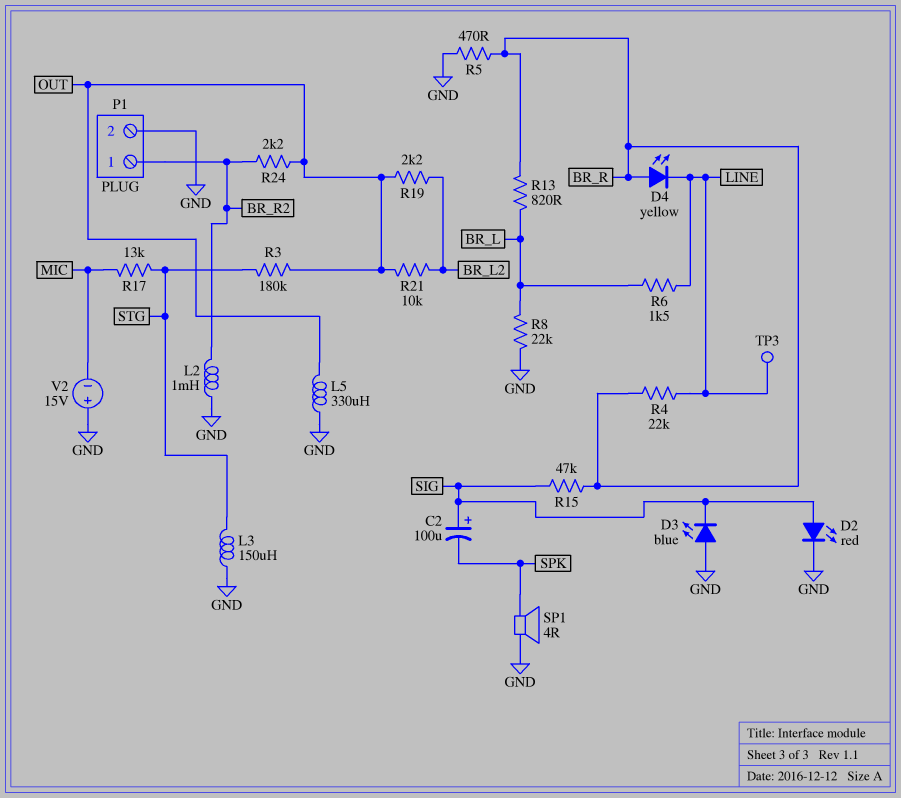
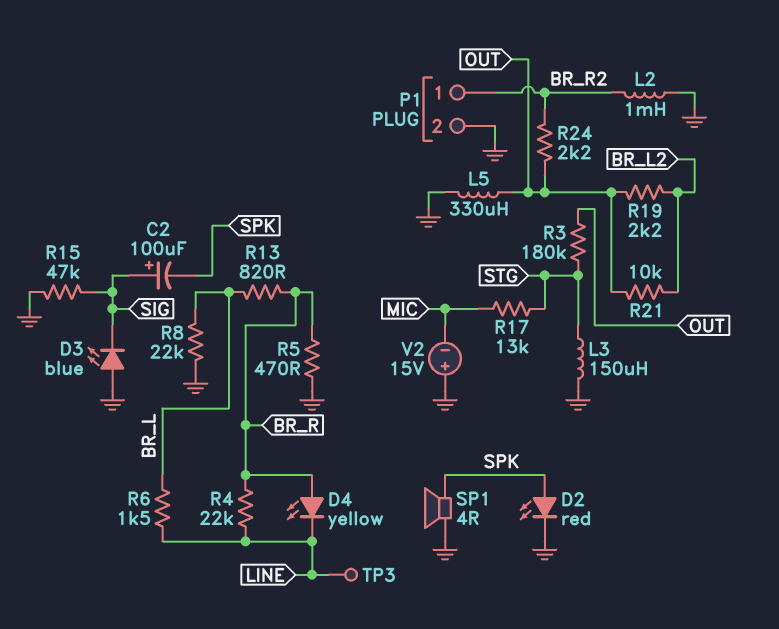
D2: LED red (A SIG, K GND) -> LED red (A SPK, K GND)
R15: 47k (BR_R, SIG) -> 47k (GND, SIG)

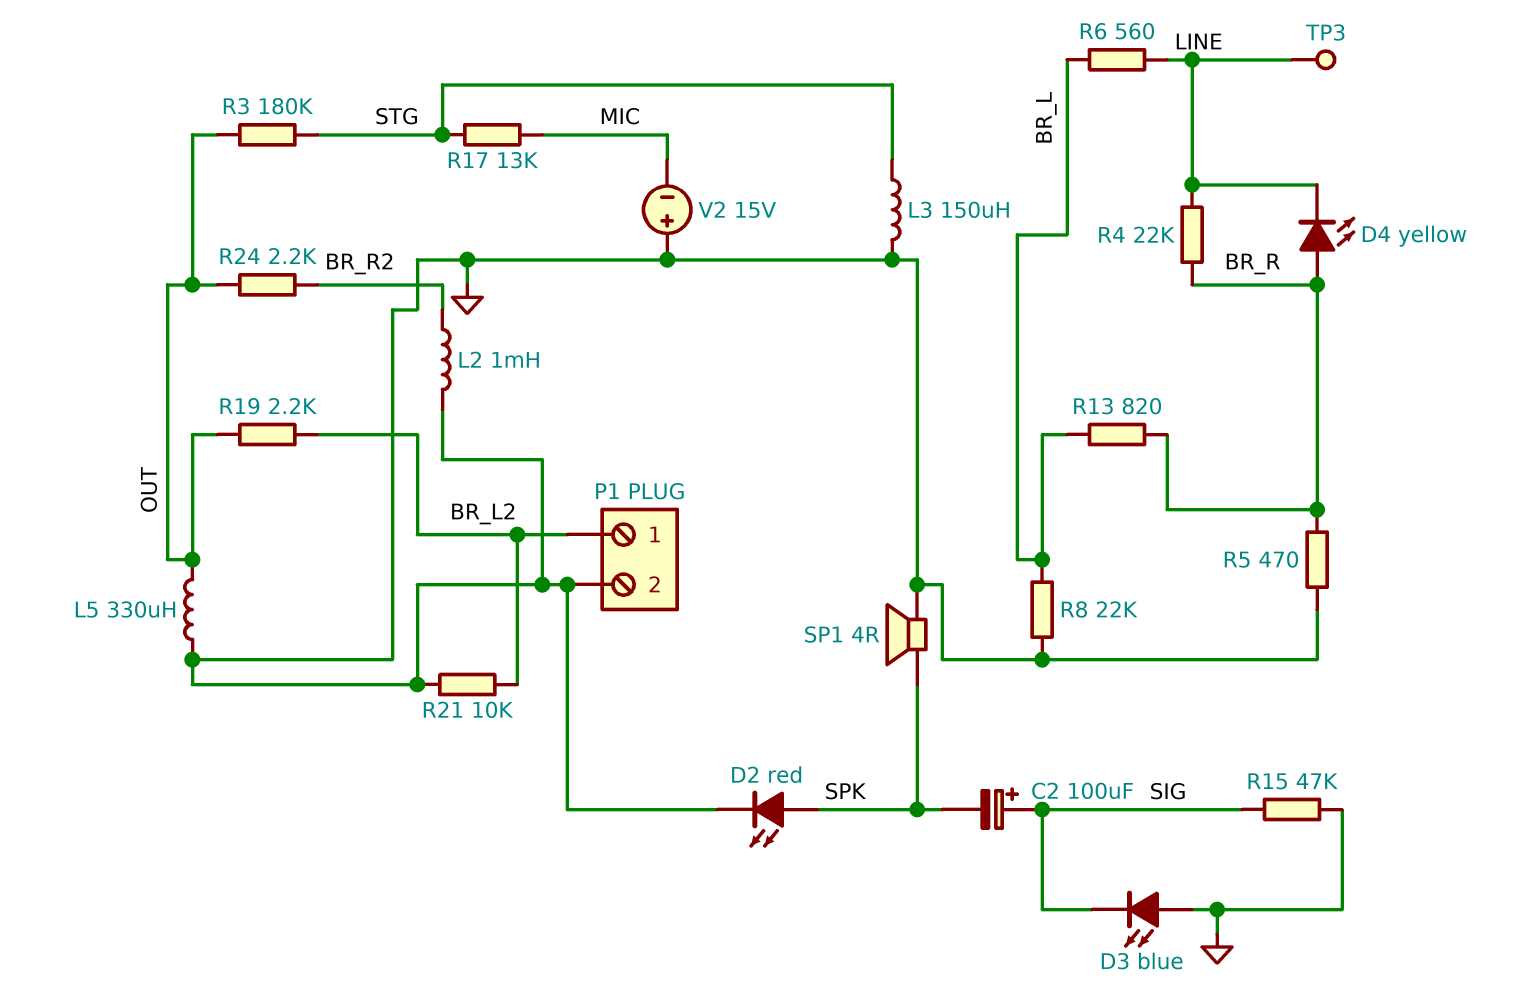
P1 pin 1: BR_R2 -> BR_L2
R6: 1.5k (BR_L, LINE) -> 560 (BR_L, LINE)
R21: 10k (BR_L2, OUT) -> 10k (BR_L2, GND)

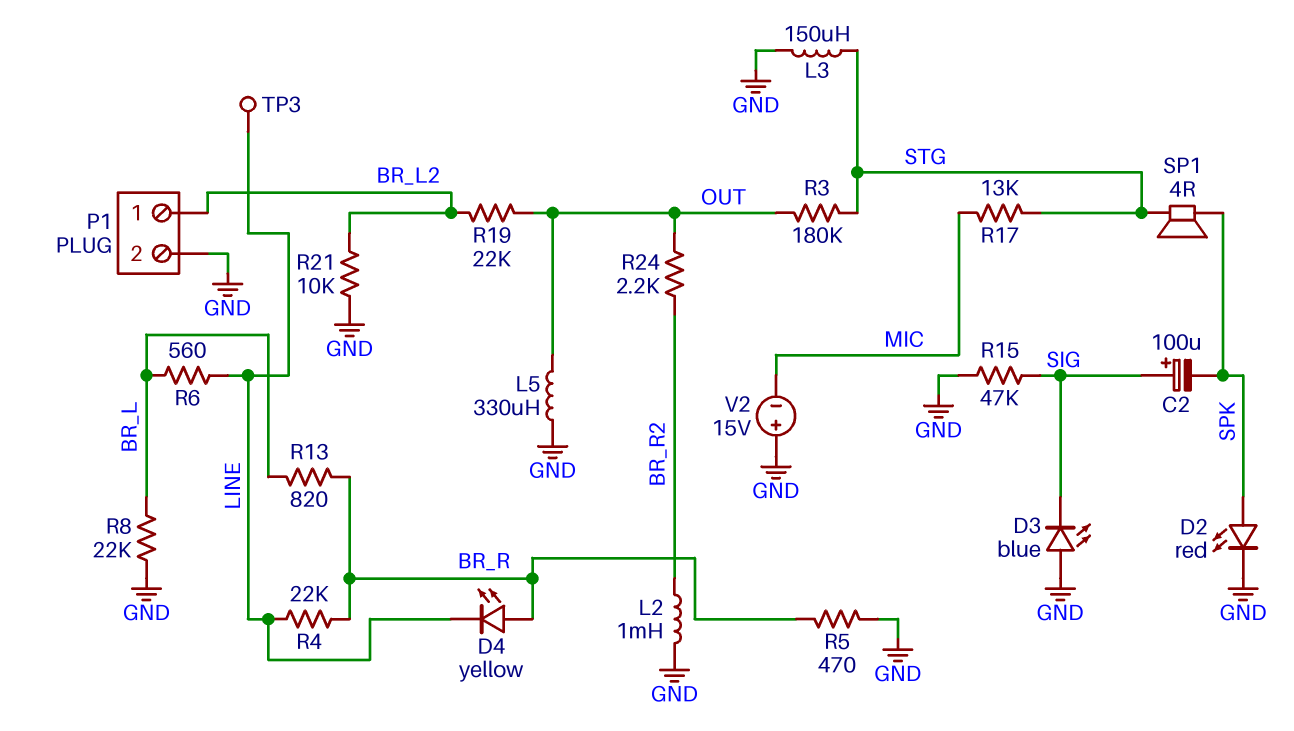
R19: 2.2k (BR_L2, OUT) -> 22k (BR_L2, OUT)
SP1: speaker 4R (GND, SPK) -> speaker 4R (SPK, STG)

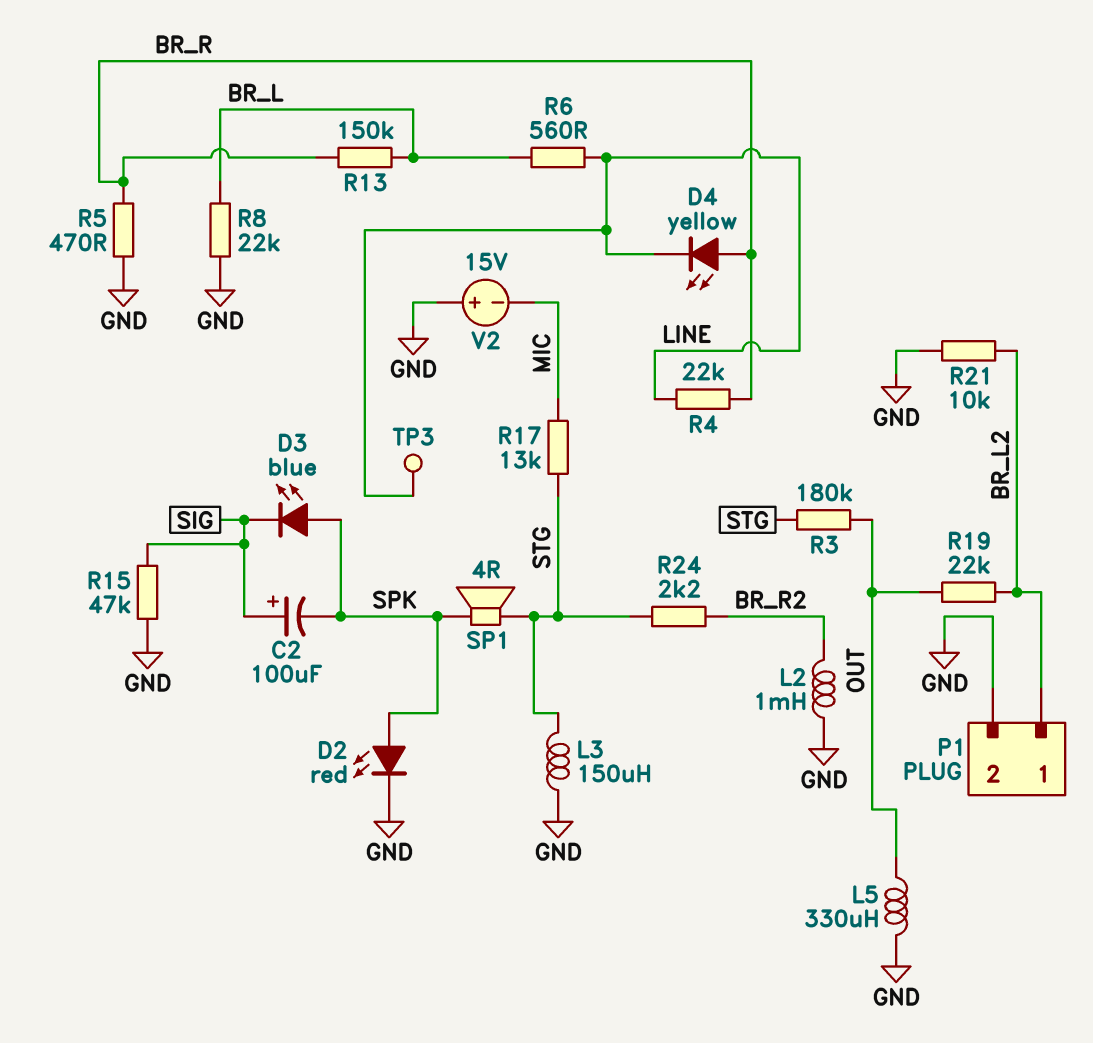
D3: LED blue (A GND, K SIG) -> LED blue (A SPK, K SIG)
R13: 820 (BR_L, BR_R) -> 150k (BR_L, BR_R)
R24: 2.2k (BR_R2, OUT) -> 2.2k (BR_R2, STG)

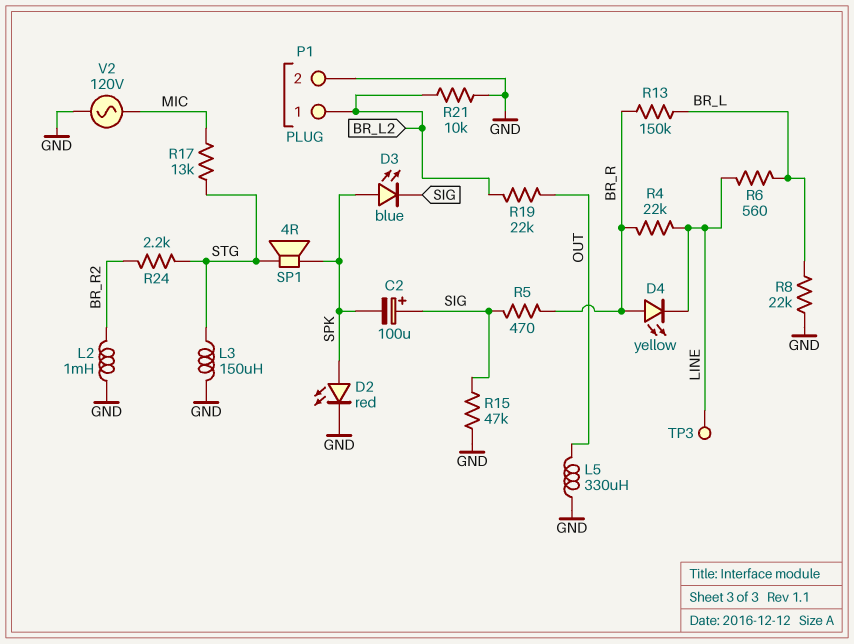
R3: 180k (OUT, STG) -> none
R5: 470 (BR_R, GND) -> 470 (BR_R, SIG)
V2: 15V (plus GND, minus MIC) -> AC 120V (GND, MIC)

